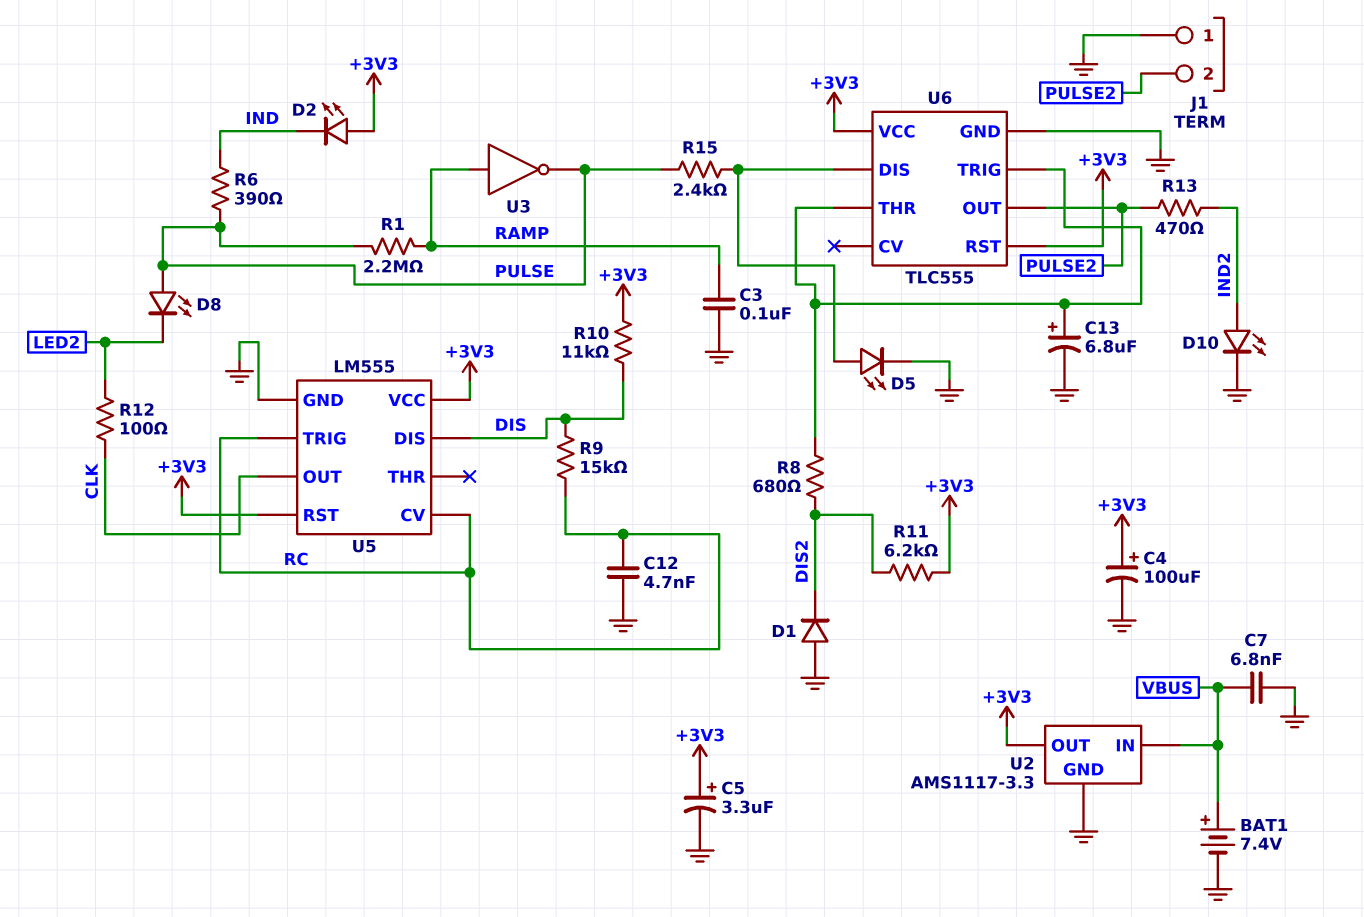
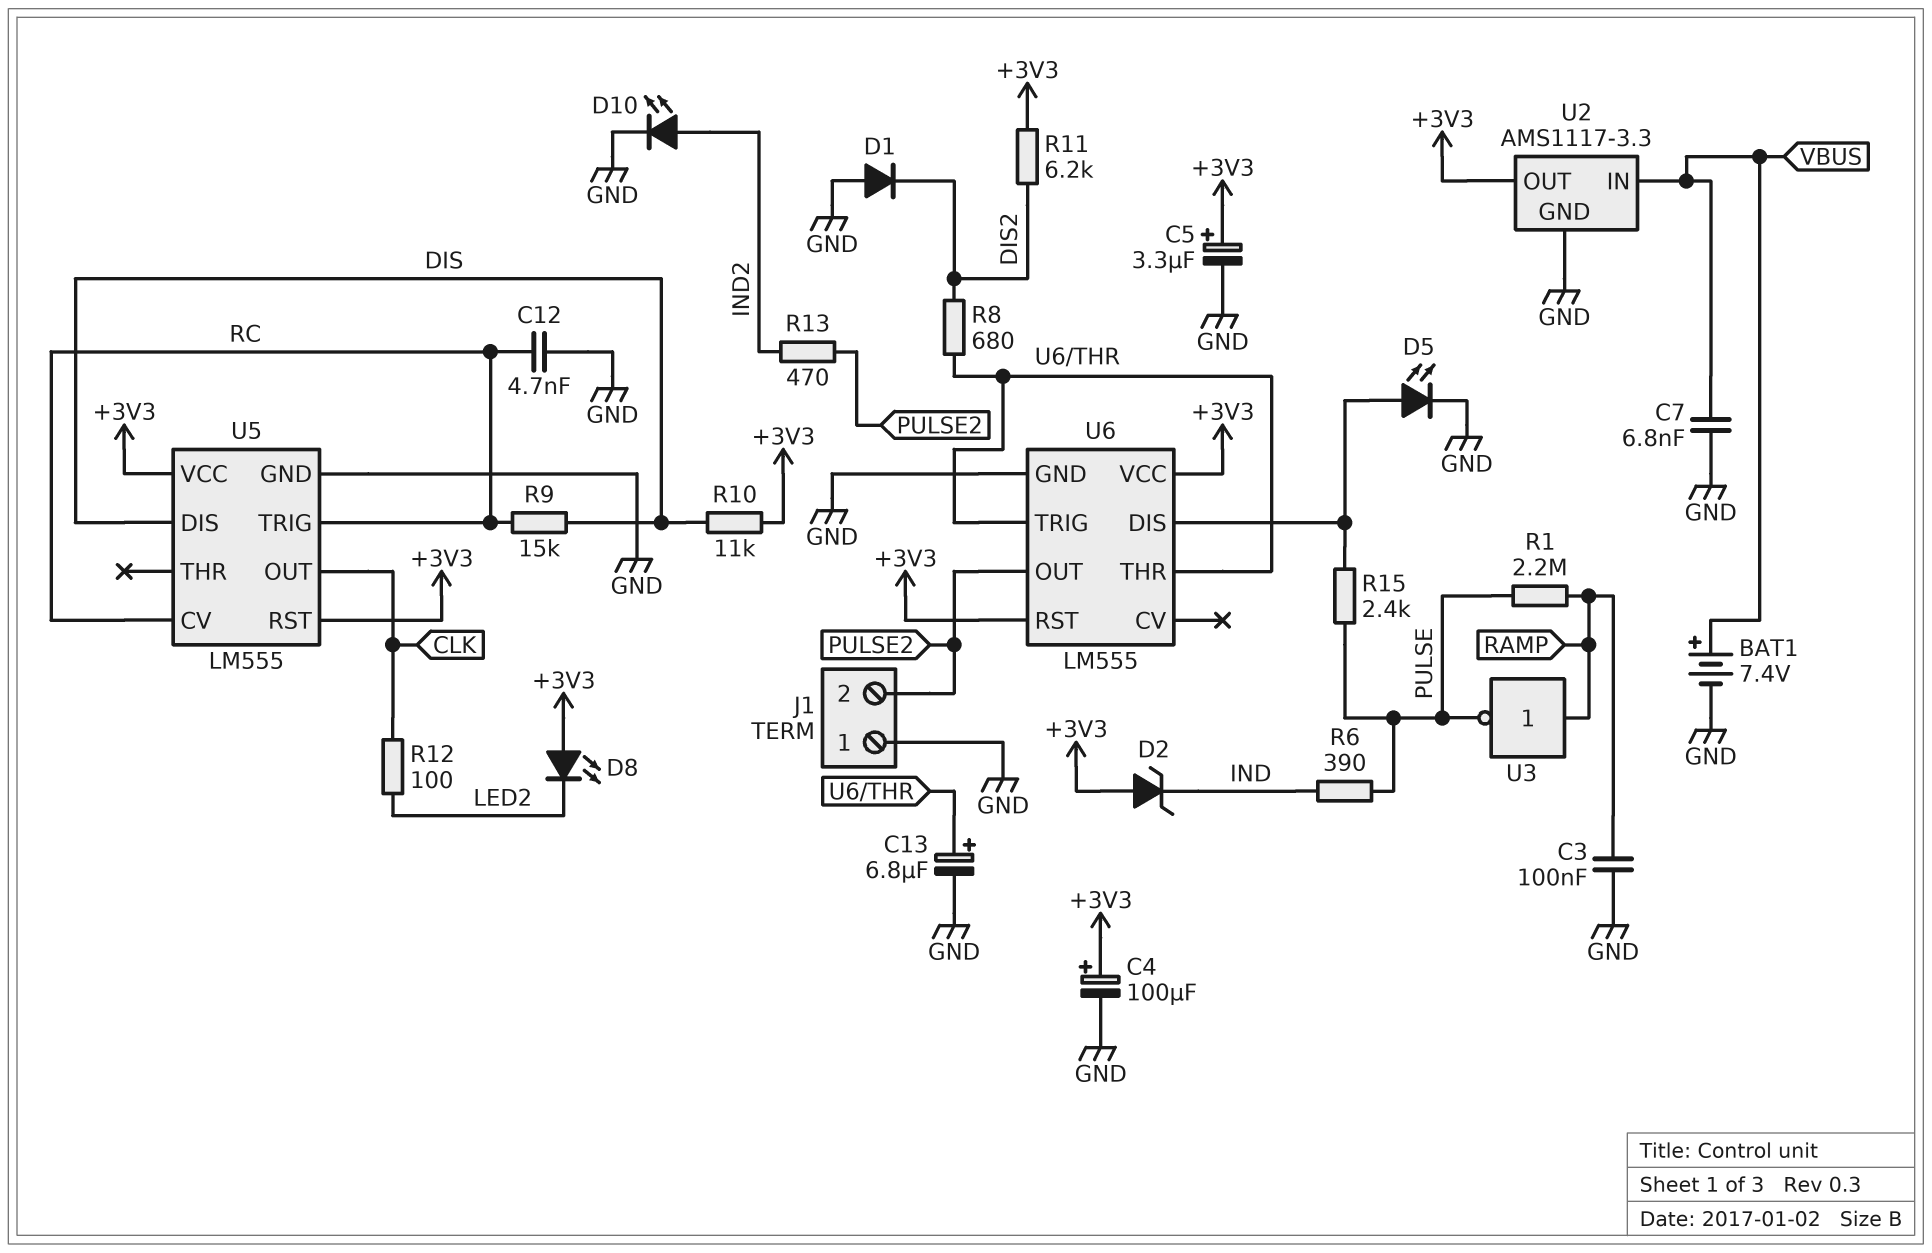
D2: LED (A +3V3, K IND) -> zener (A +3V3, K IND)
D8: LED (A PULSE, K LED2) -> LED (A +3V3, K LED2)
U6: TLC555 -> LM555

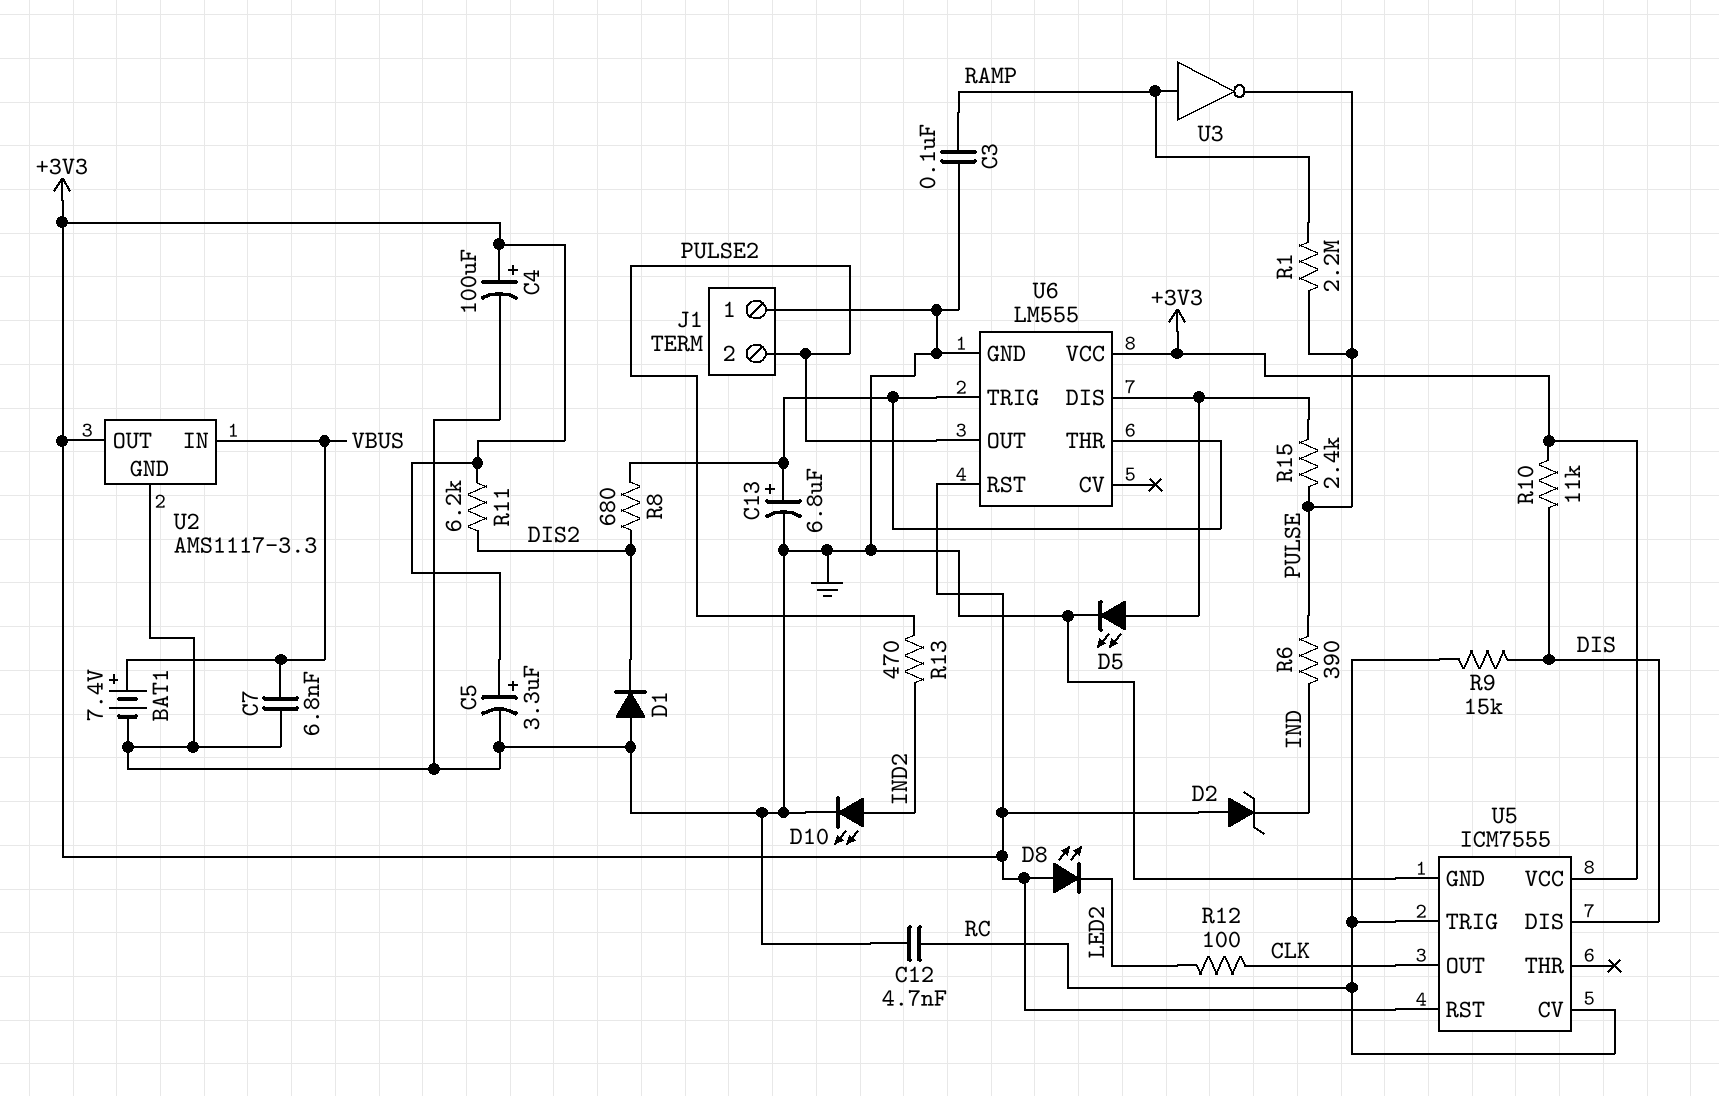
U5: LM555 -> ICM7555

